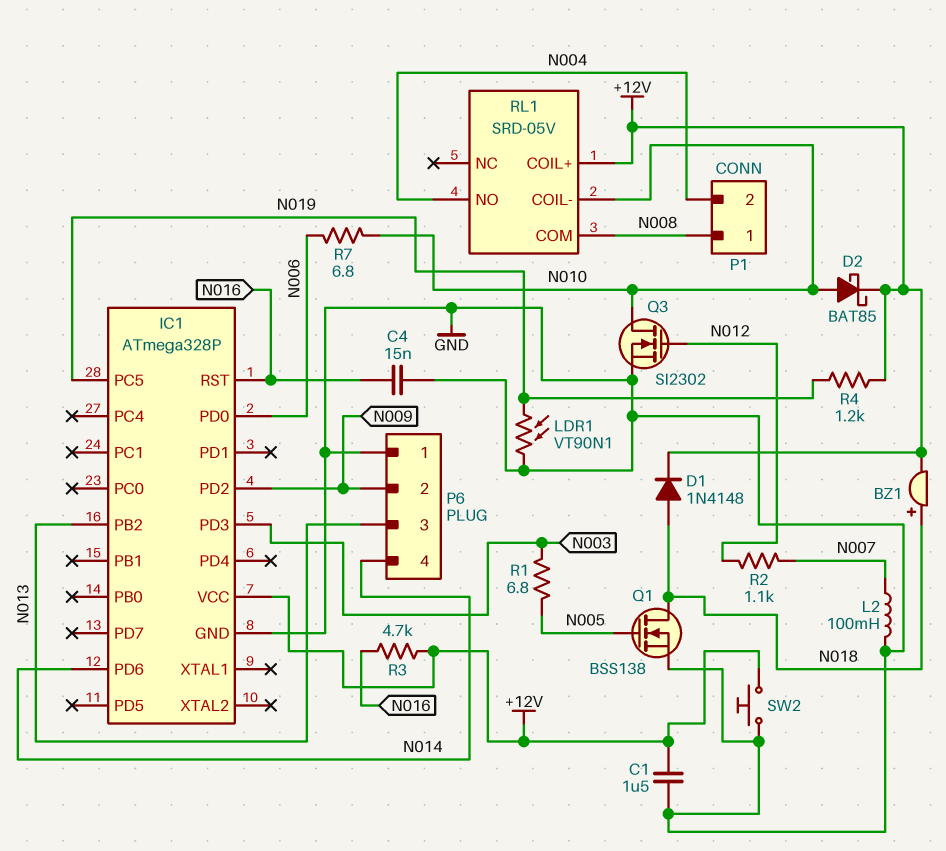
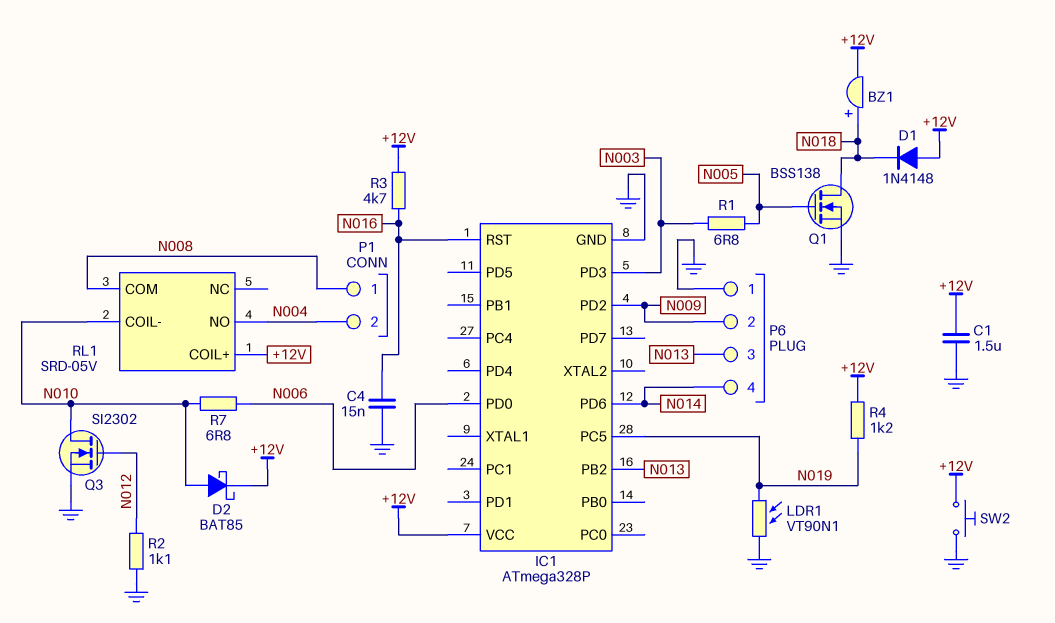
D1: diode 1N4148 (A N018, K +12V) -> diode 1N4148 (A +12V, K N018)
L2: 100mH (GND, N007) -> none
R2: 1.1k (N007, N012) -> 1.1k (GND, N012)

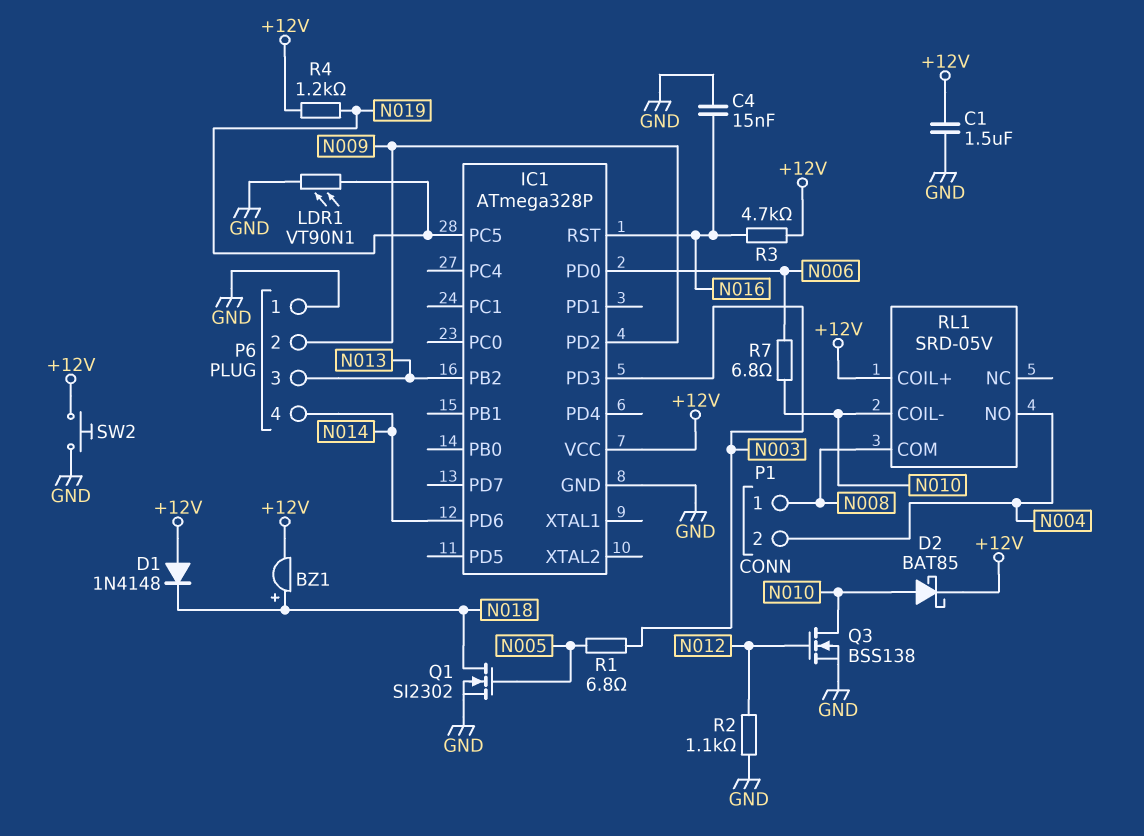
Q1: NMOS BSS138 (G N005, D N018, S GND) -> NMOS SI2302 (G N005, D N018, S GND)
Q3: NMOS SI2302 (G N012, D N010, S GND) -> NMOS BSS138 (G N012, D N010, S GND)

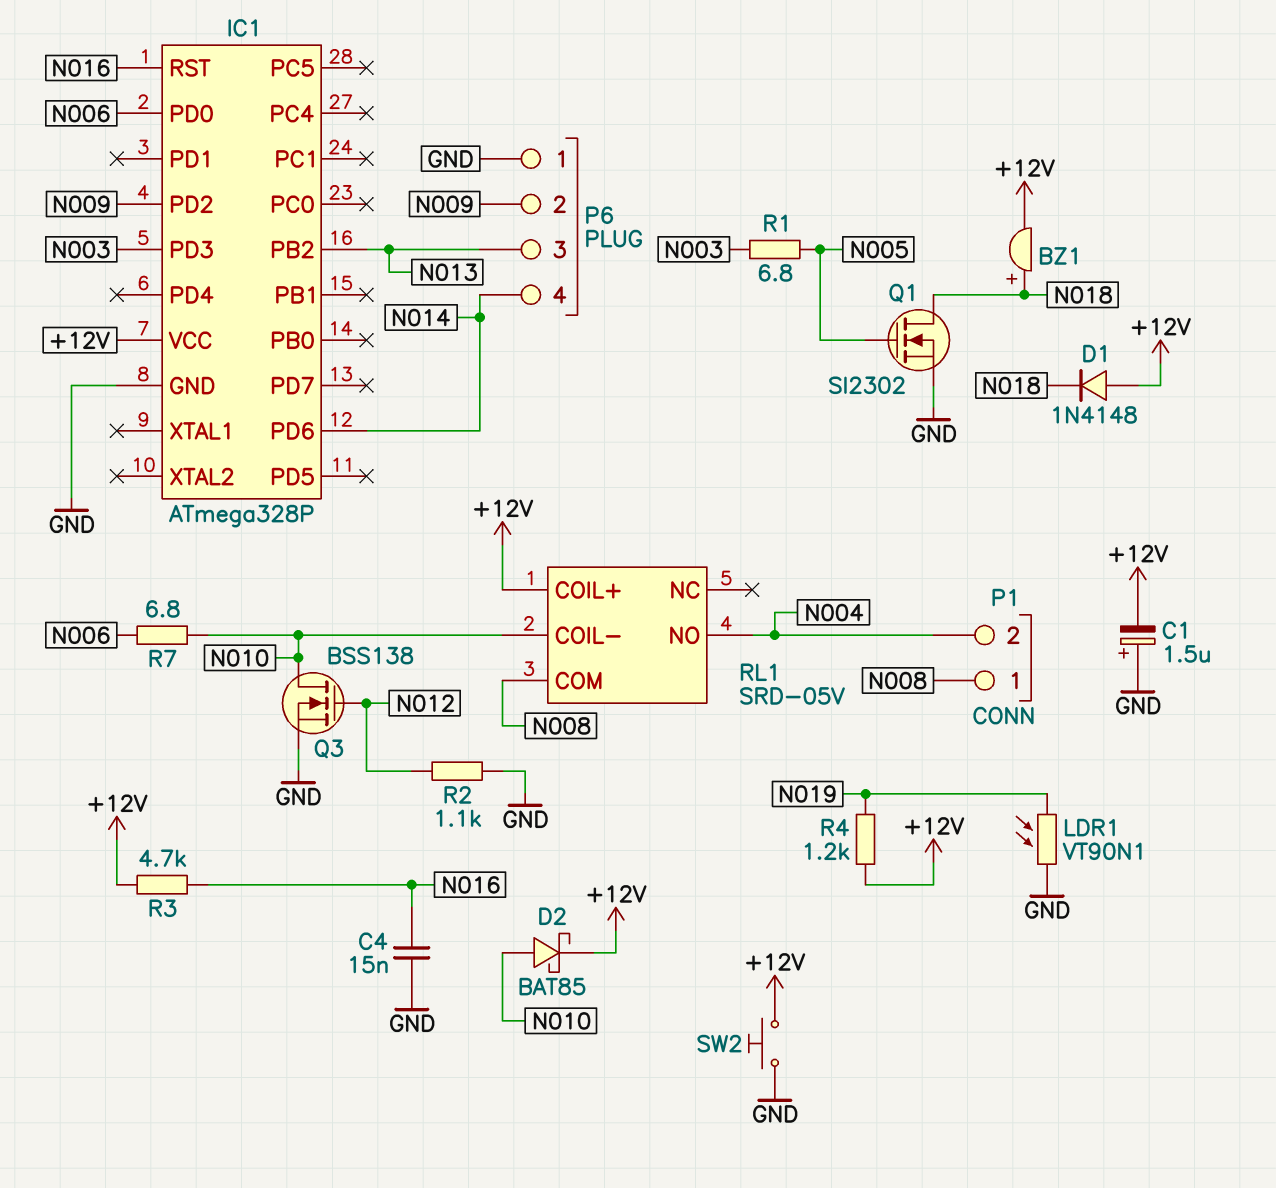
C1: 1.5uF (+12V, GND) -> 1.5uF (plus GND, minus +12V)
IC1 pin PC5: N019 -> none

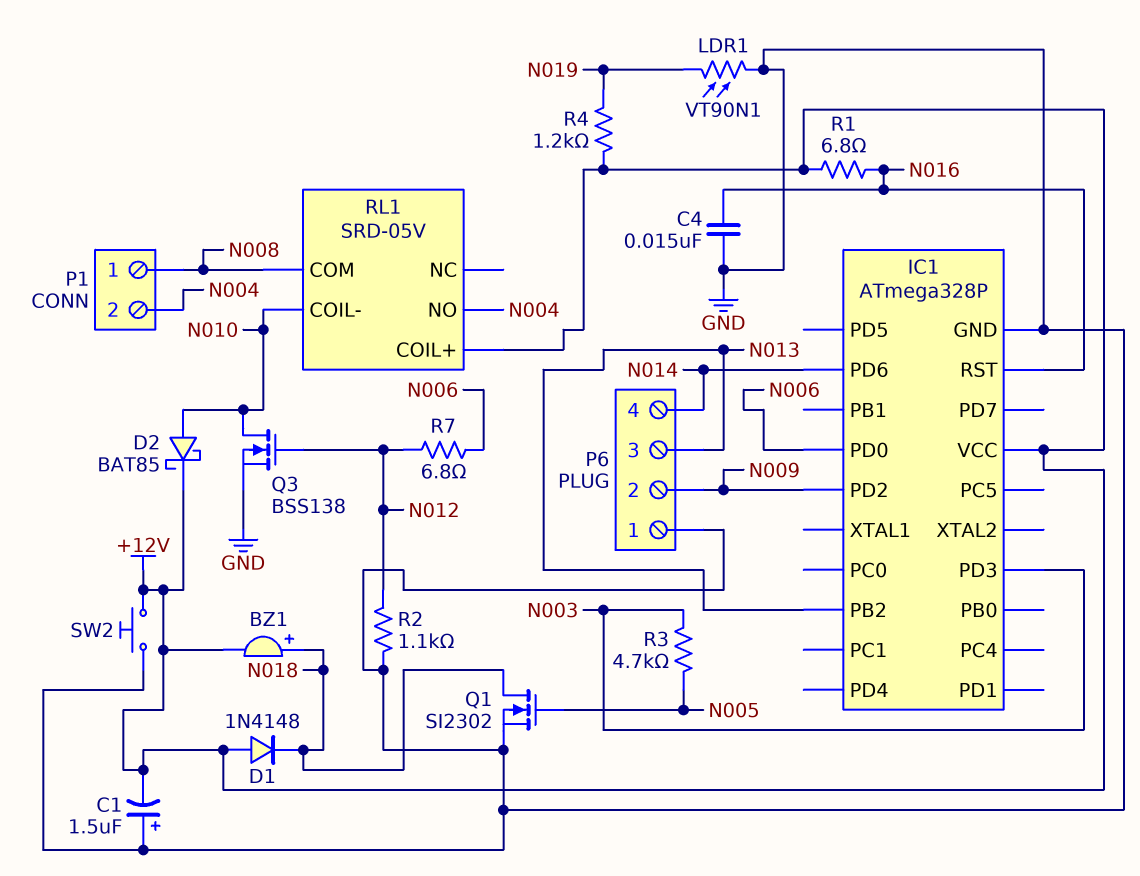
R1: 6.8 (N003, N005) -> 6.8 (+12V, N016)
R3: 4.7k (+12V, N016) -> 4.7k (N003, N005)
R7: 6.8 (N006, N010) -> 6.8 (N006, N012)

